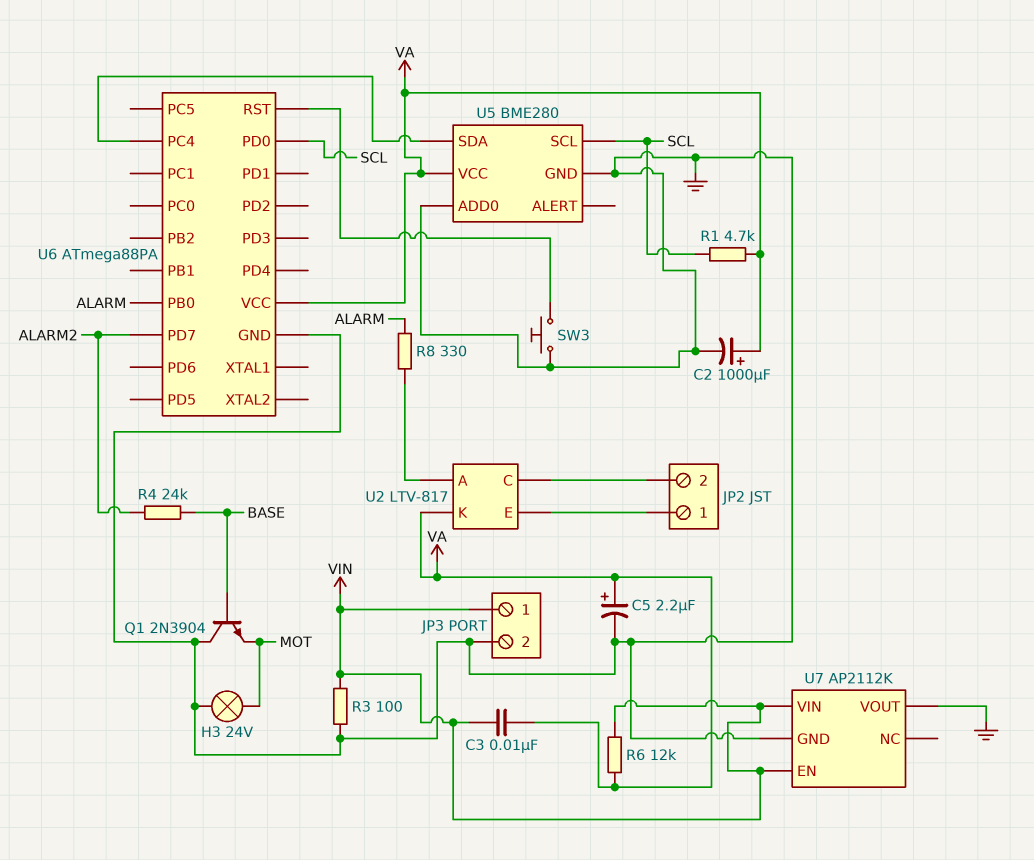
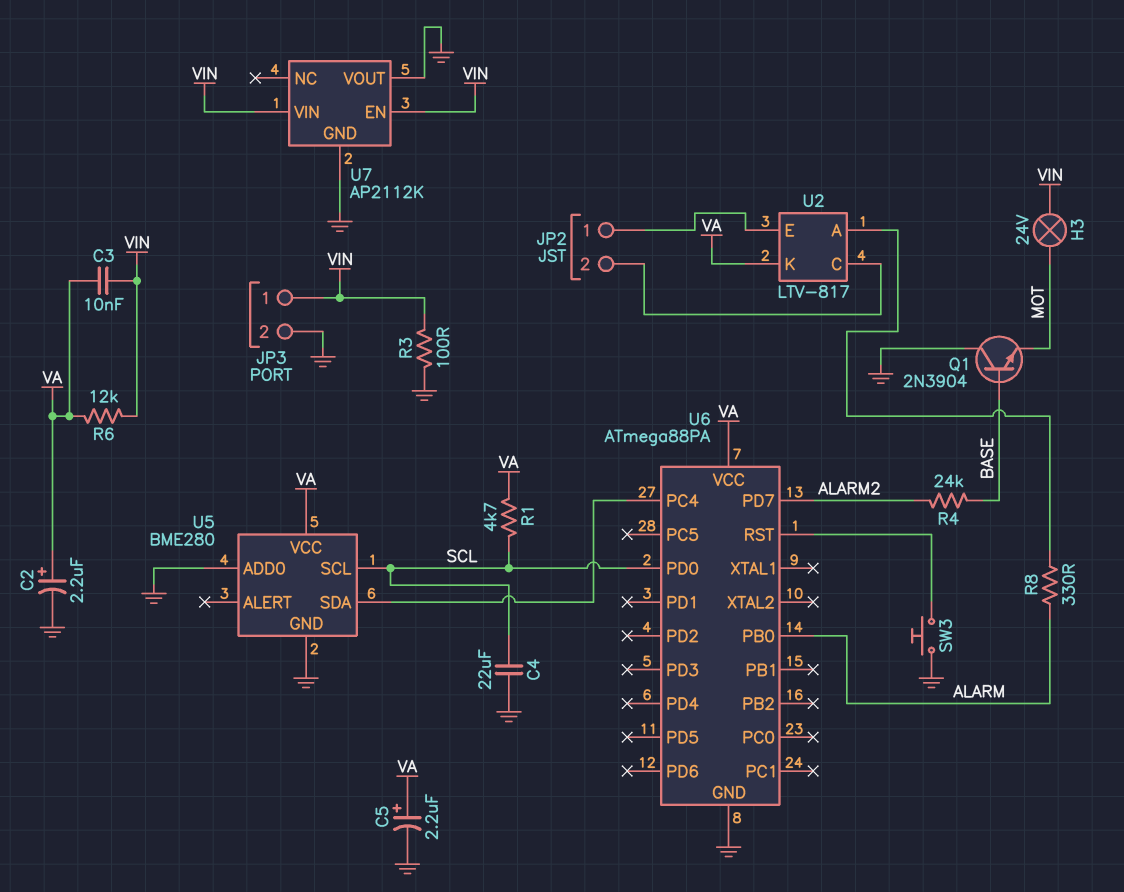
C2: 1000uF (plus VA, minus GND) -> 2.2uF (plus VA, minus GND)
C4: none -> 22uF (GND, SCL)
H3: lamp 24V (GND, MOT) -> lamp 24V (MOT, VIN)

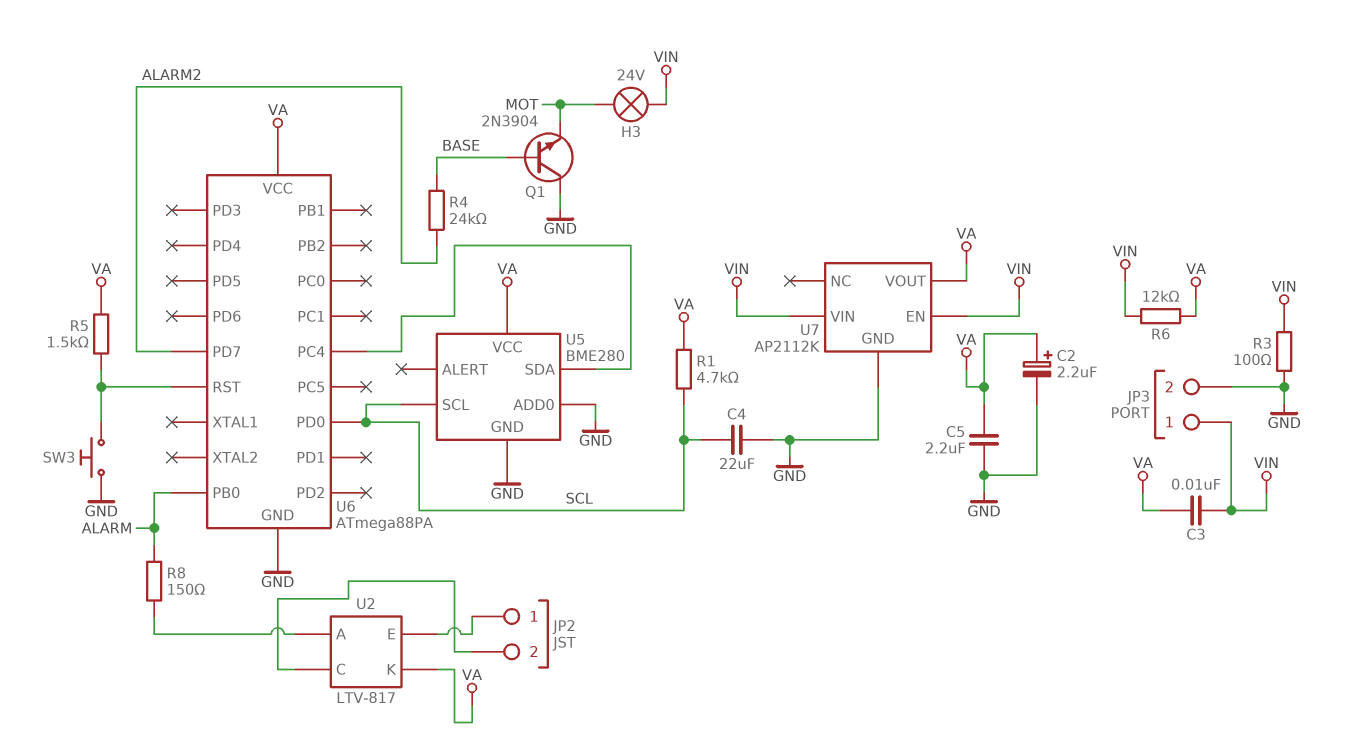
C5: 2.2uF (plus VA, minus GND) -> 2.2uF (GND, VA)
R5: none -> 1.5k (U6/RST, VA)
R8: 330 (ALARM, U2/A) -> 150 (ALARM, U2/A)
U7 pin VOUT: GND -> VA

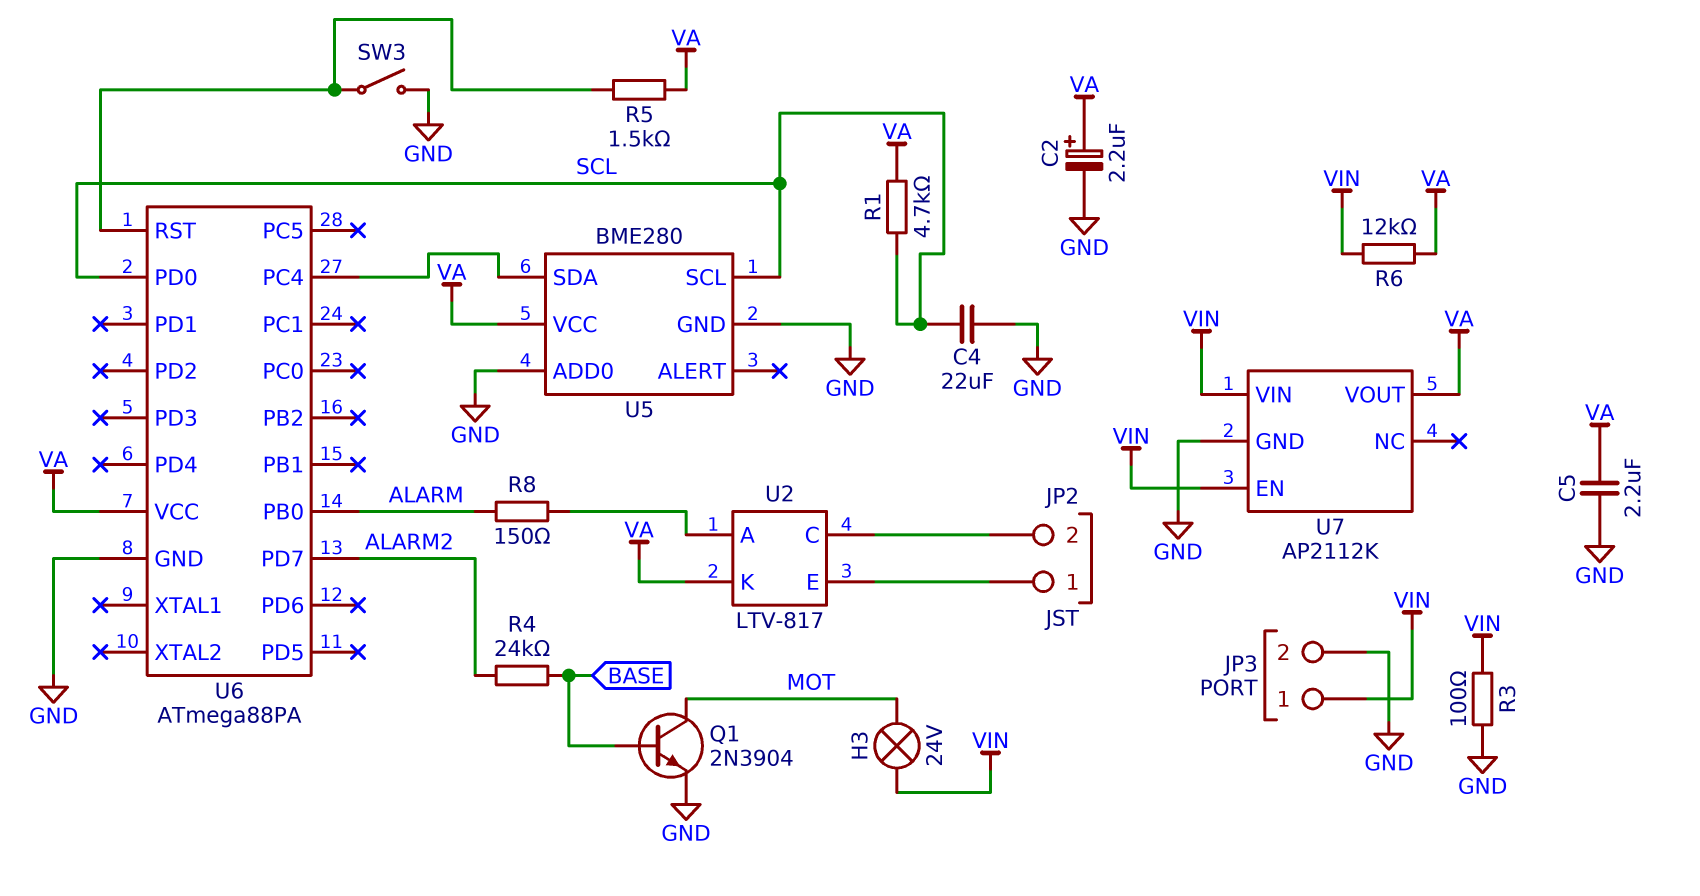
C3: 10nF (VA, VIN) -> none
Q1: NPN 2N3904 (B BASE, C GND, E MOT) -> NPN 2N3904 (B BASE, C MOT, E GND)
SW3: button (GND, U6/RST) -> switch (GND, U6/RST)

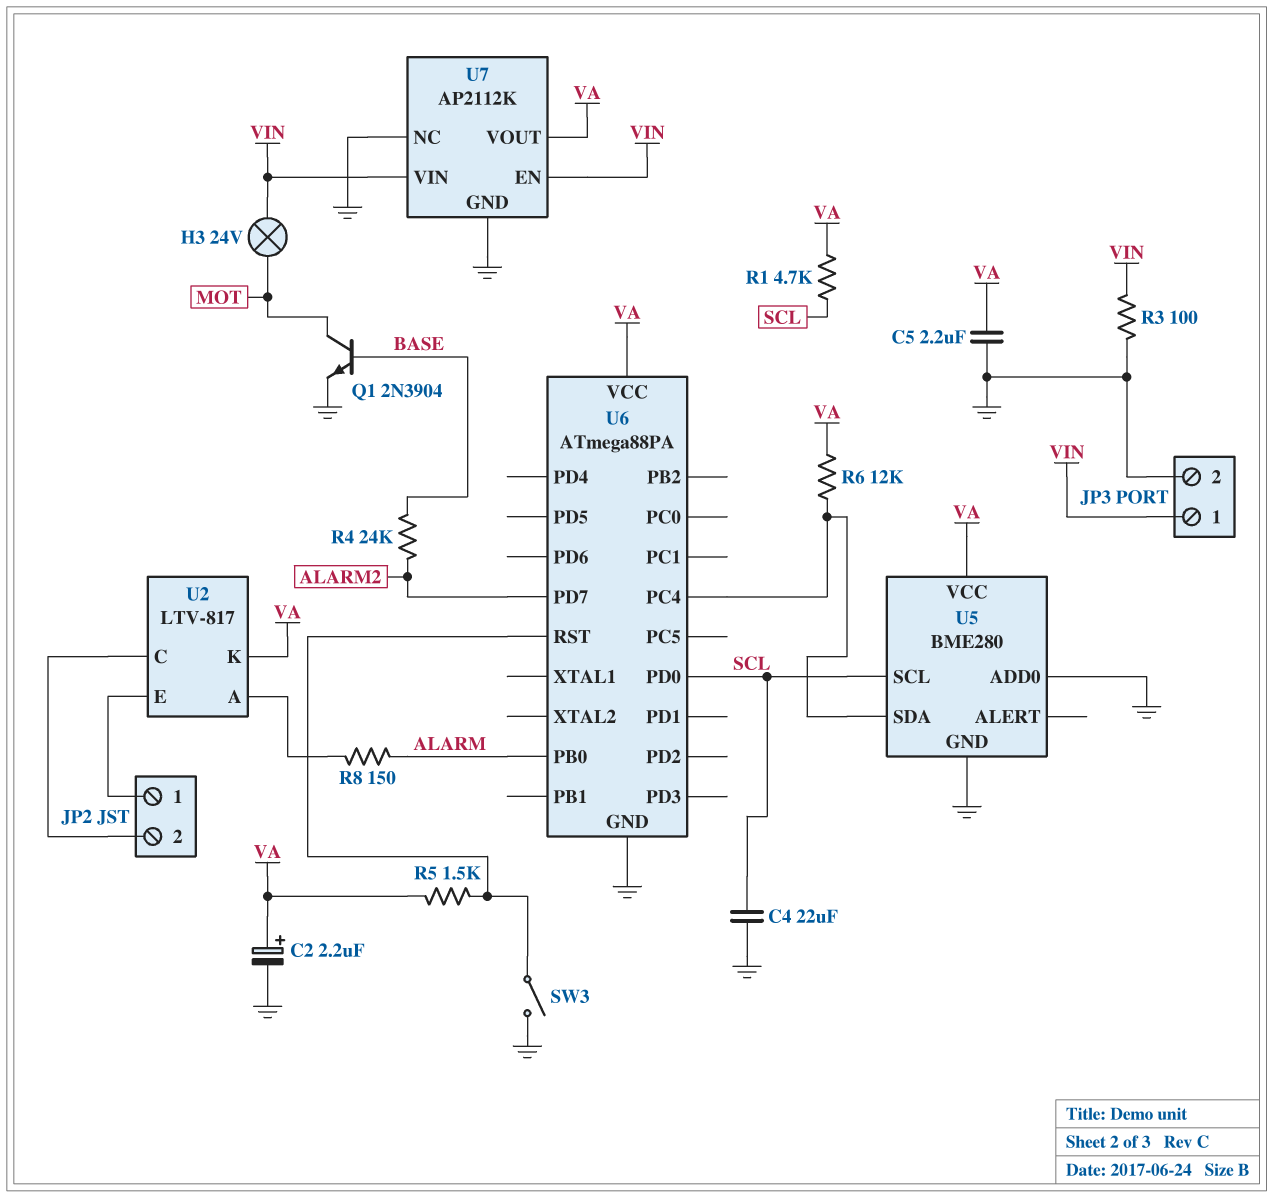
R6: 12k (VA, VIN) -> 12k (U5/SDA, VA)
U7 pin NC: none -> GND

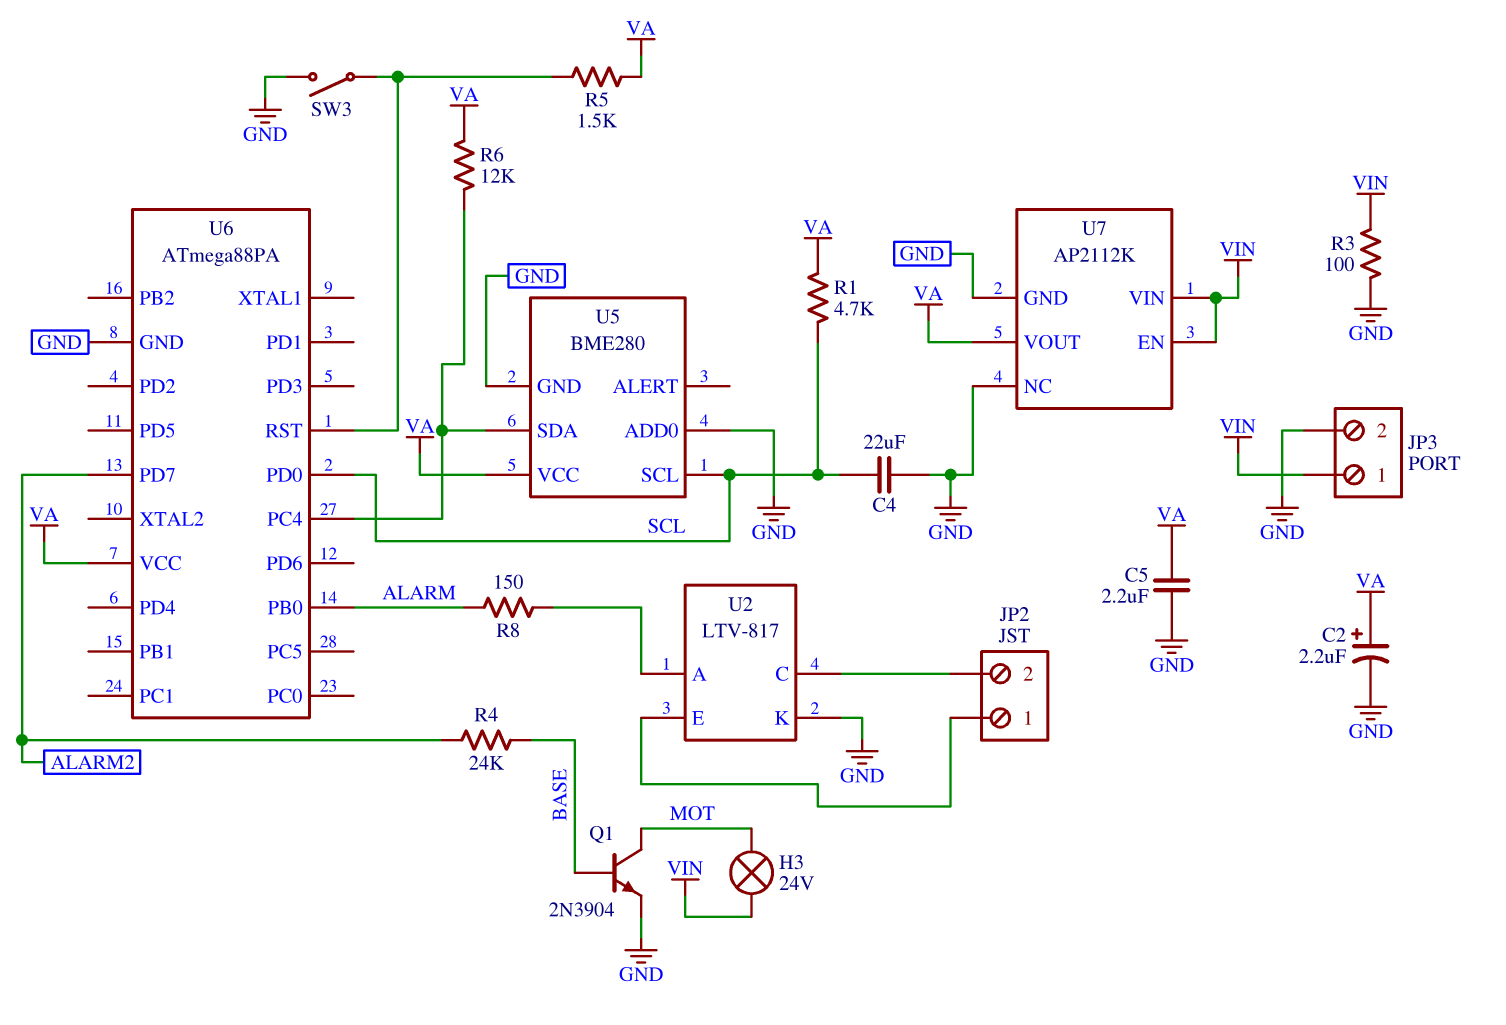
U2 pin K: VA -> GND

